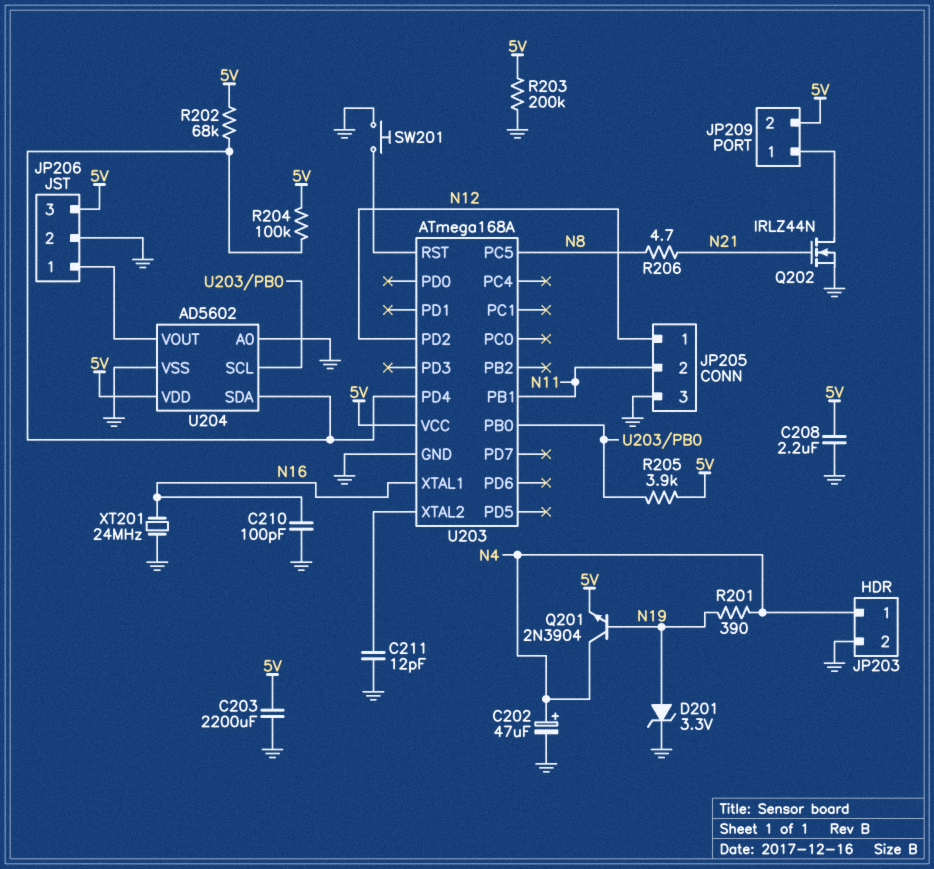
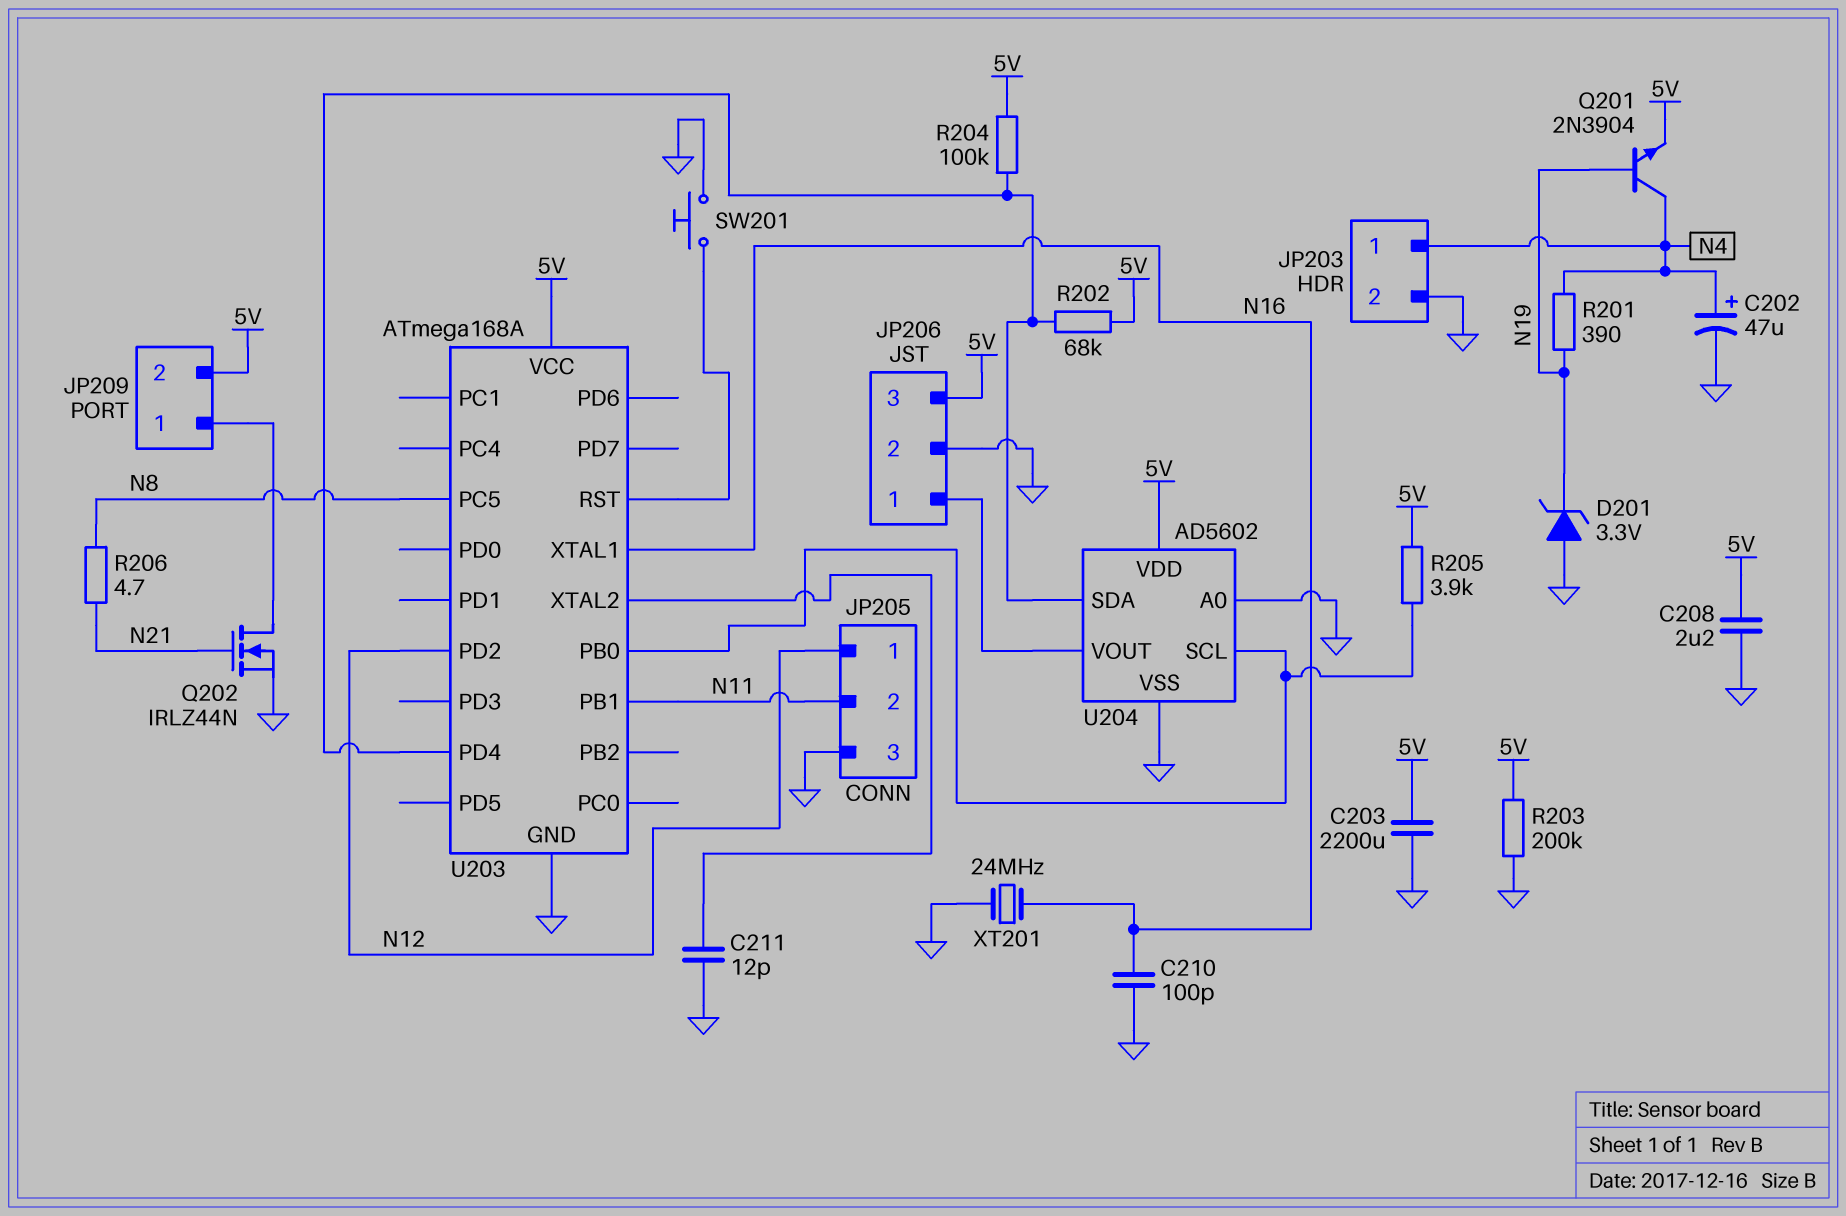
D201: zener 3.3V (A N19, K GND) -> zener 3.3V (A GND, K N19)

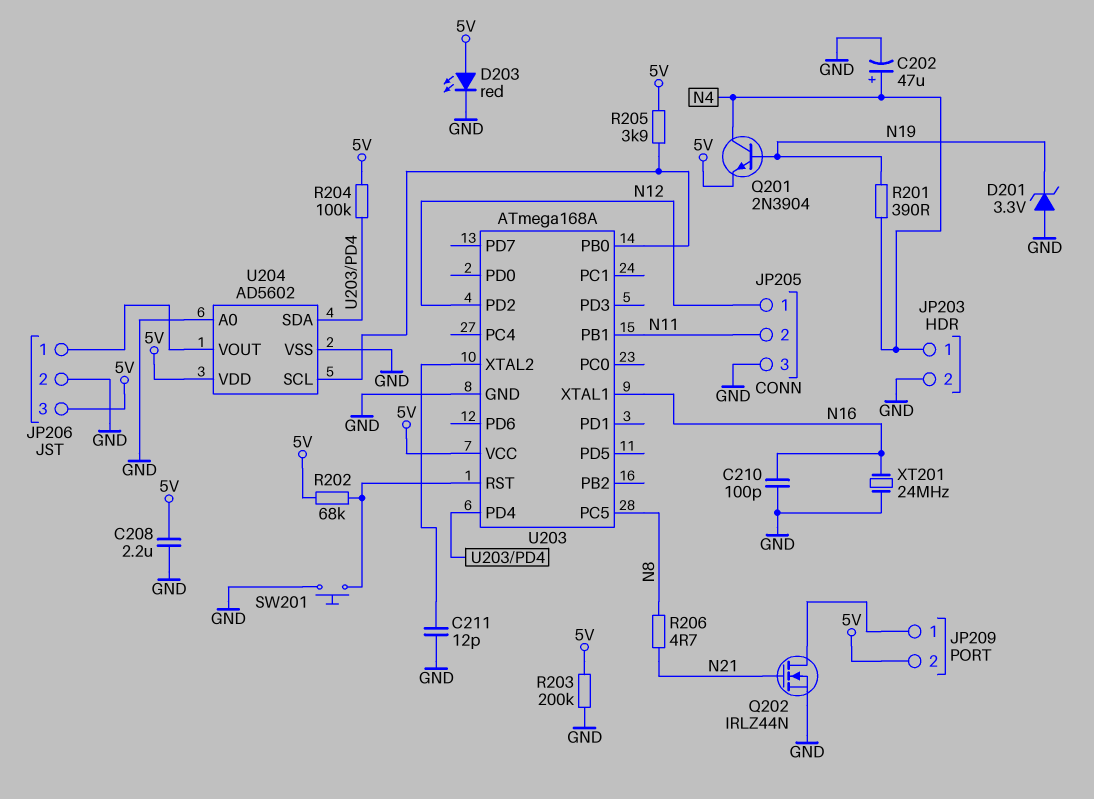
C203: 2200uF (5V, GND) -> none
D203: none -> LED red (A 5V, K GND)
R202: 68k (5V, U203/PD4) -> 68k (5V, U203/RST)

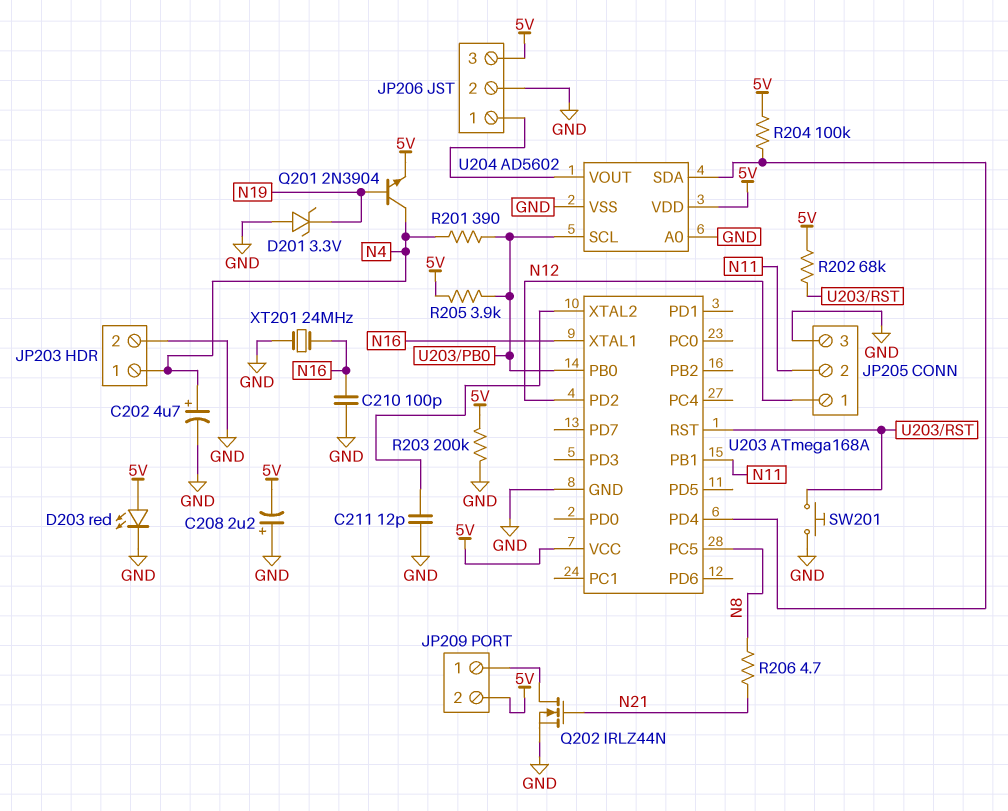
C202: 47uF (plus N4, minus GND) -> 4.7uF (plus N4, minus GND)
C208: 2.2uF (5V, GND) -> 2.2uF (plus GND, minus 5V)
R201: 390 (N4, N19) -> 390 (N4, U203/PB0)

